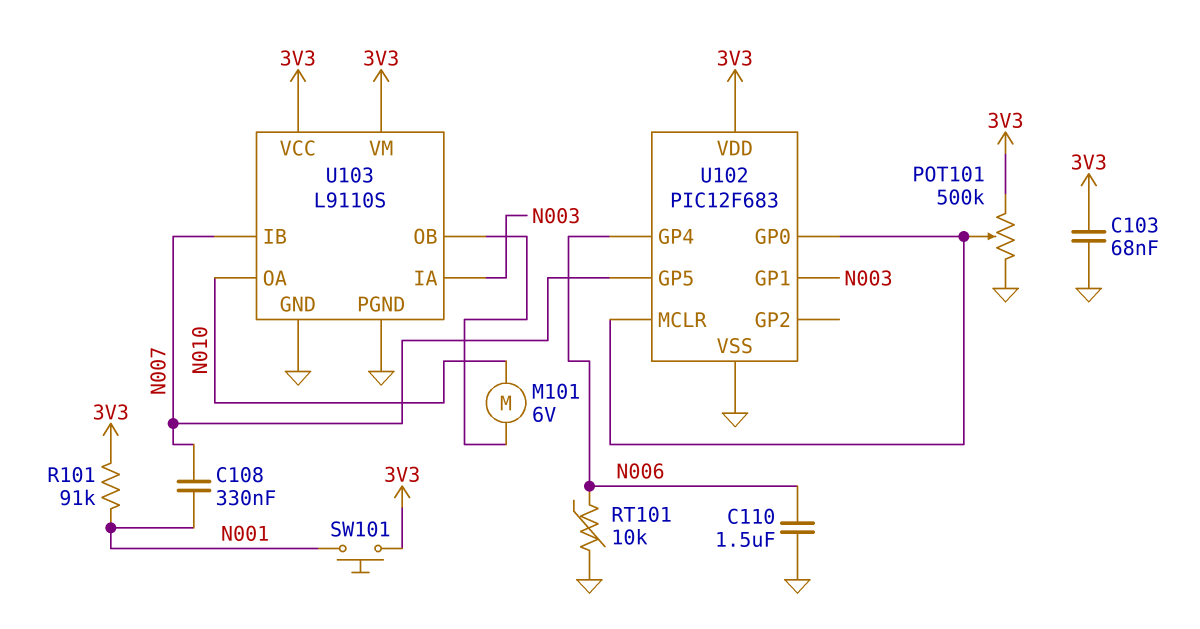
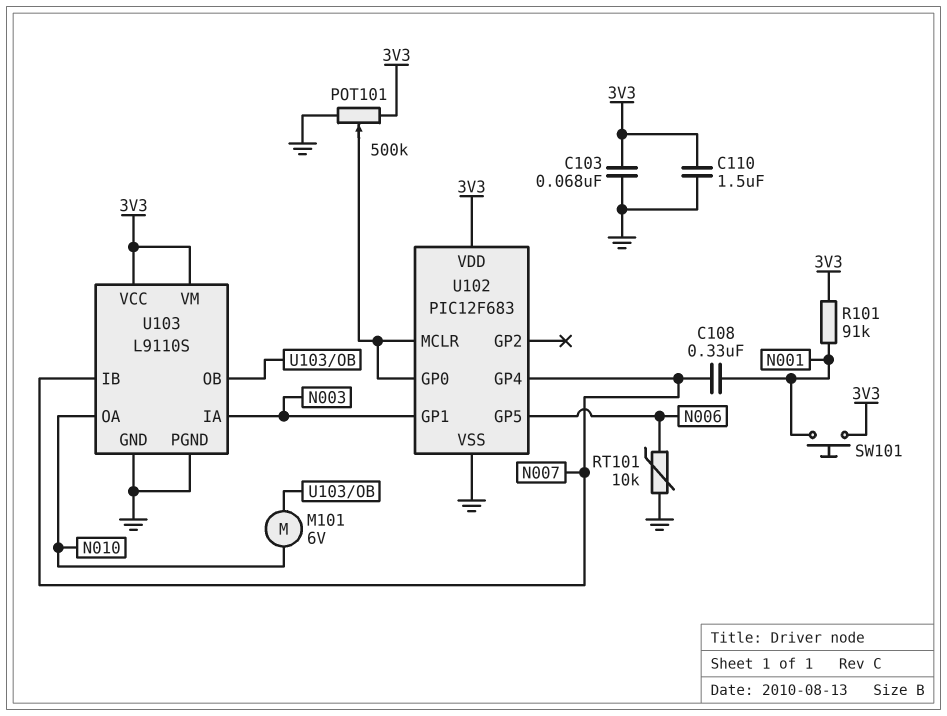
C110: 1.5uF (GND, N006) -> 1.5uF (3V3, GND)
U102 pin GP4: N006 -> N007
U102 pin GP5: N007 -> N006

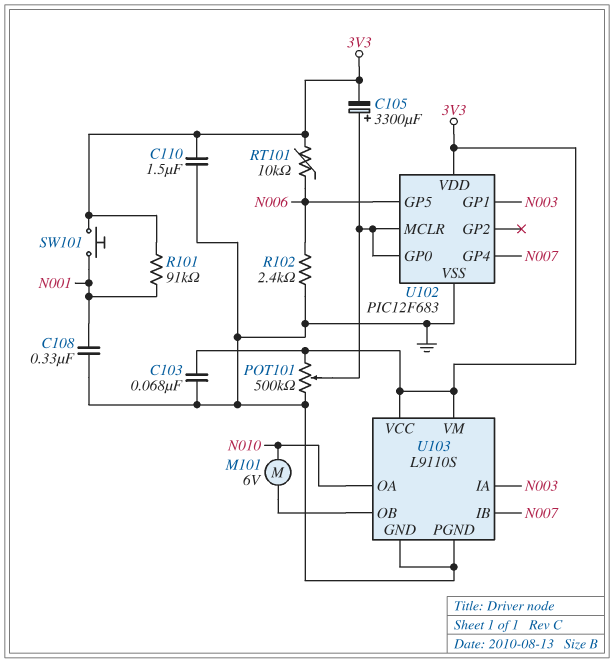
C105: none -> 3300uF (plus U102/GP0, minus 3V3)
C108: 330nF (N001, N007) -> 330nF (GND, N001)
R102: none -> 2.4k (GND, N006)
RT101: 10k (GND, N006) -> 10k (3V3, N006)

